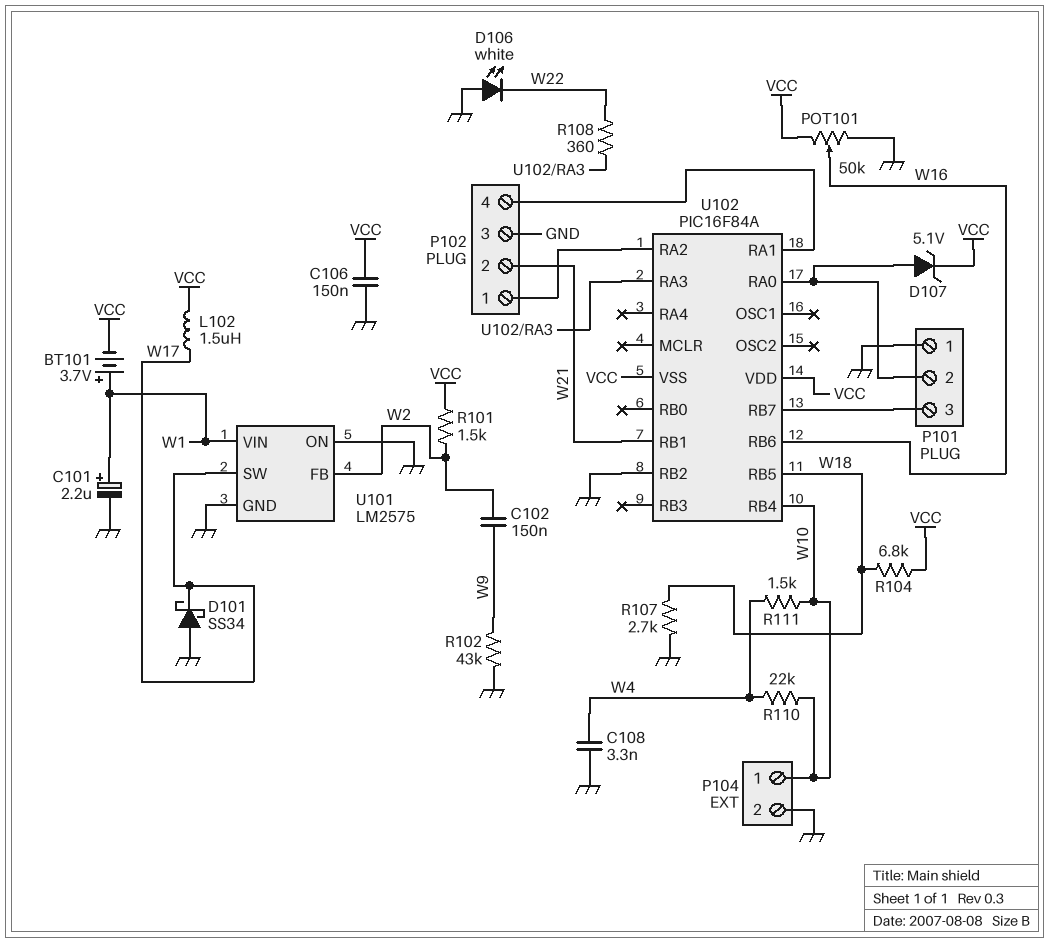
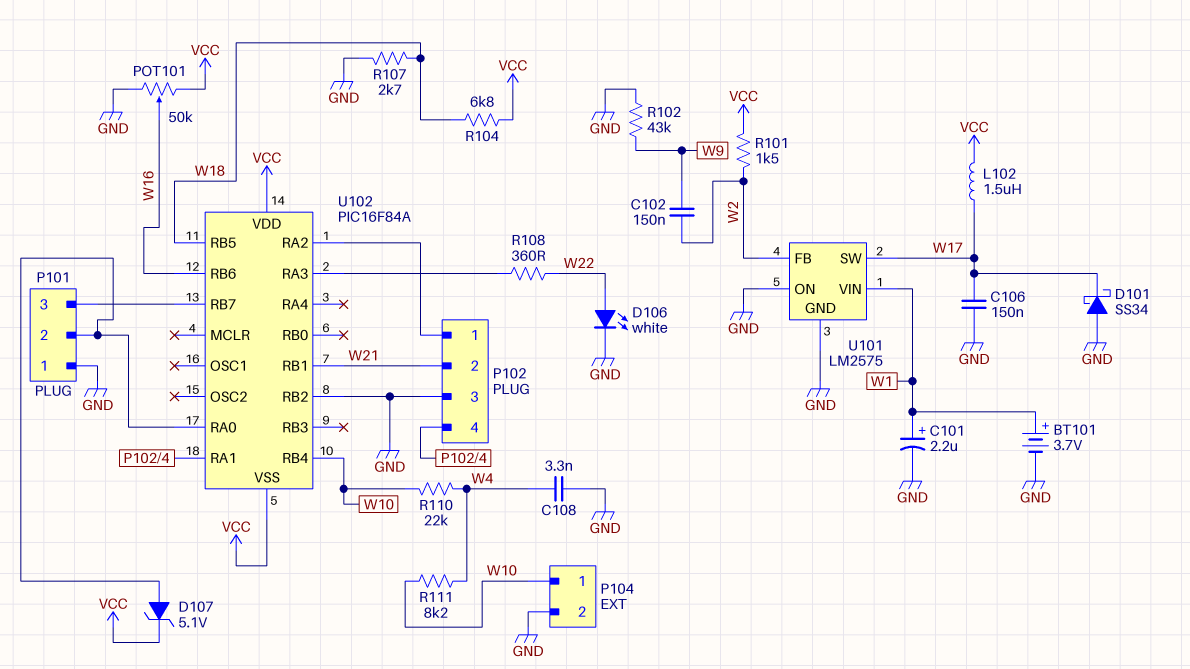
BT101: 3.7V (plus W1, minus VCC) -> 3.7V (plus W1, minus GND)
C106: 150nF (GND, VCC) -> 150nF (GND, W17)
D106: LED white (A GND, K W22) -> LED white (A W22, K GND)
R111: 1.5k (W4, W10) -> 8.2k (W4, W10)

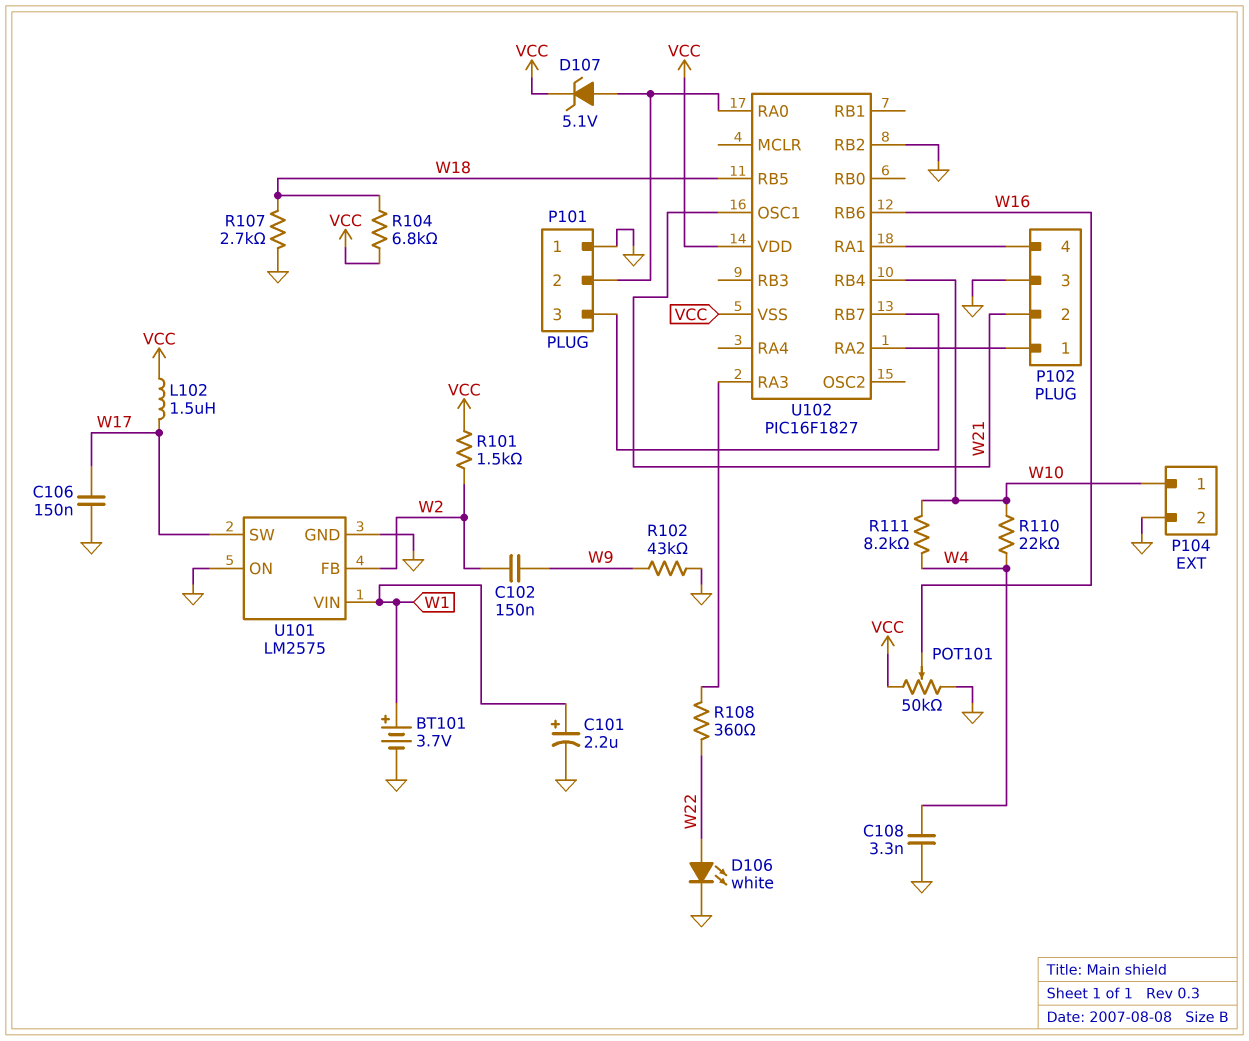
D101: schottky SS34 (A GND, K W17) -> none
U102: PIC16F84A -> PIC16F1827
U102 pin OSC1: none -> W21
U102 pin RB1: W21 -> none

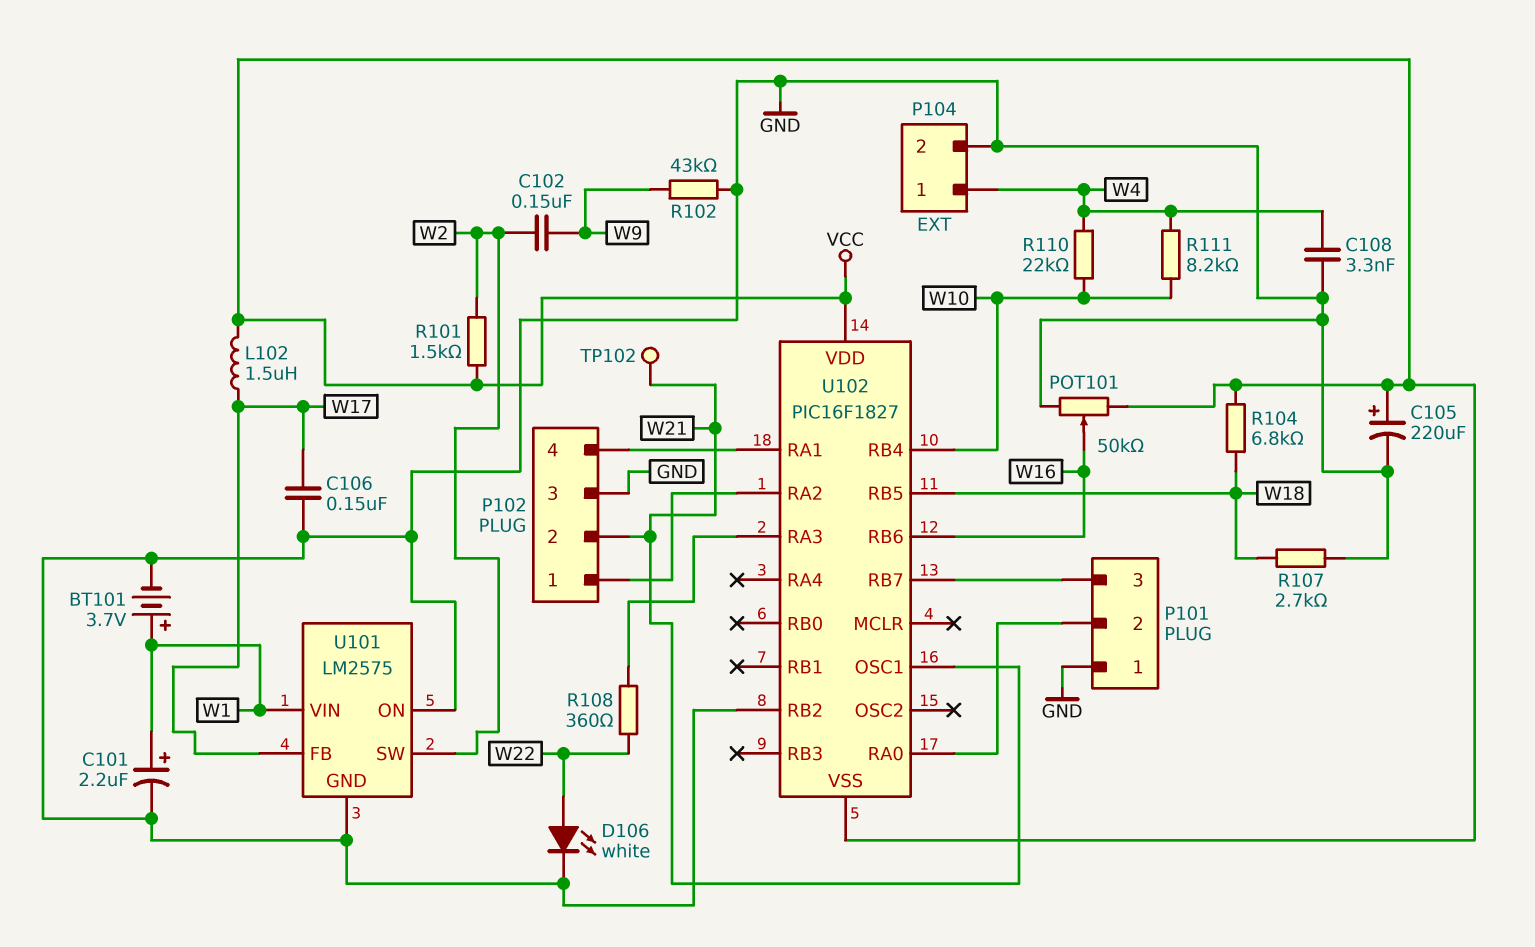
C105: none -> 220uF (plus VCC, minus GND)
D107: zener 5.1V (A P101/2, K VCC) -> none
P104 pin 1: W10 -> W4
TP102: none -> test point (W21)
U101 pin FB: W2 -> W17
U101 pin SW: W17 -> W2

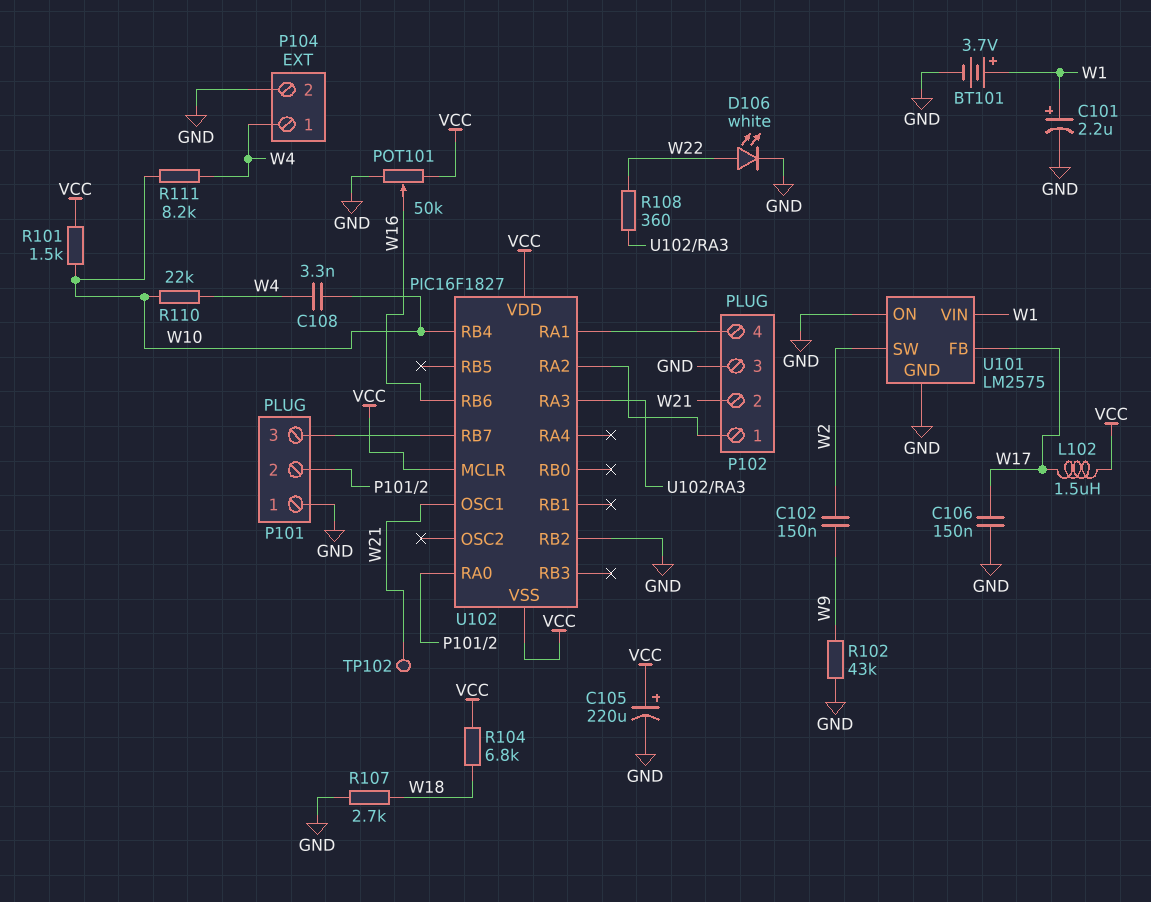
C108: 3.3nF (GND, W4) -> 3.3nF (W4, W10)
R101: 1.5k (VCC, W2) -> 1.5k (VCC, W10)
U102 pin MCLR: none -> VCC
U102 pin RB5: W18 -> none

